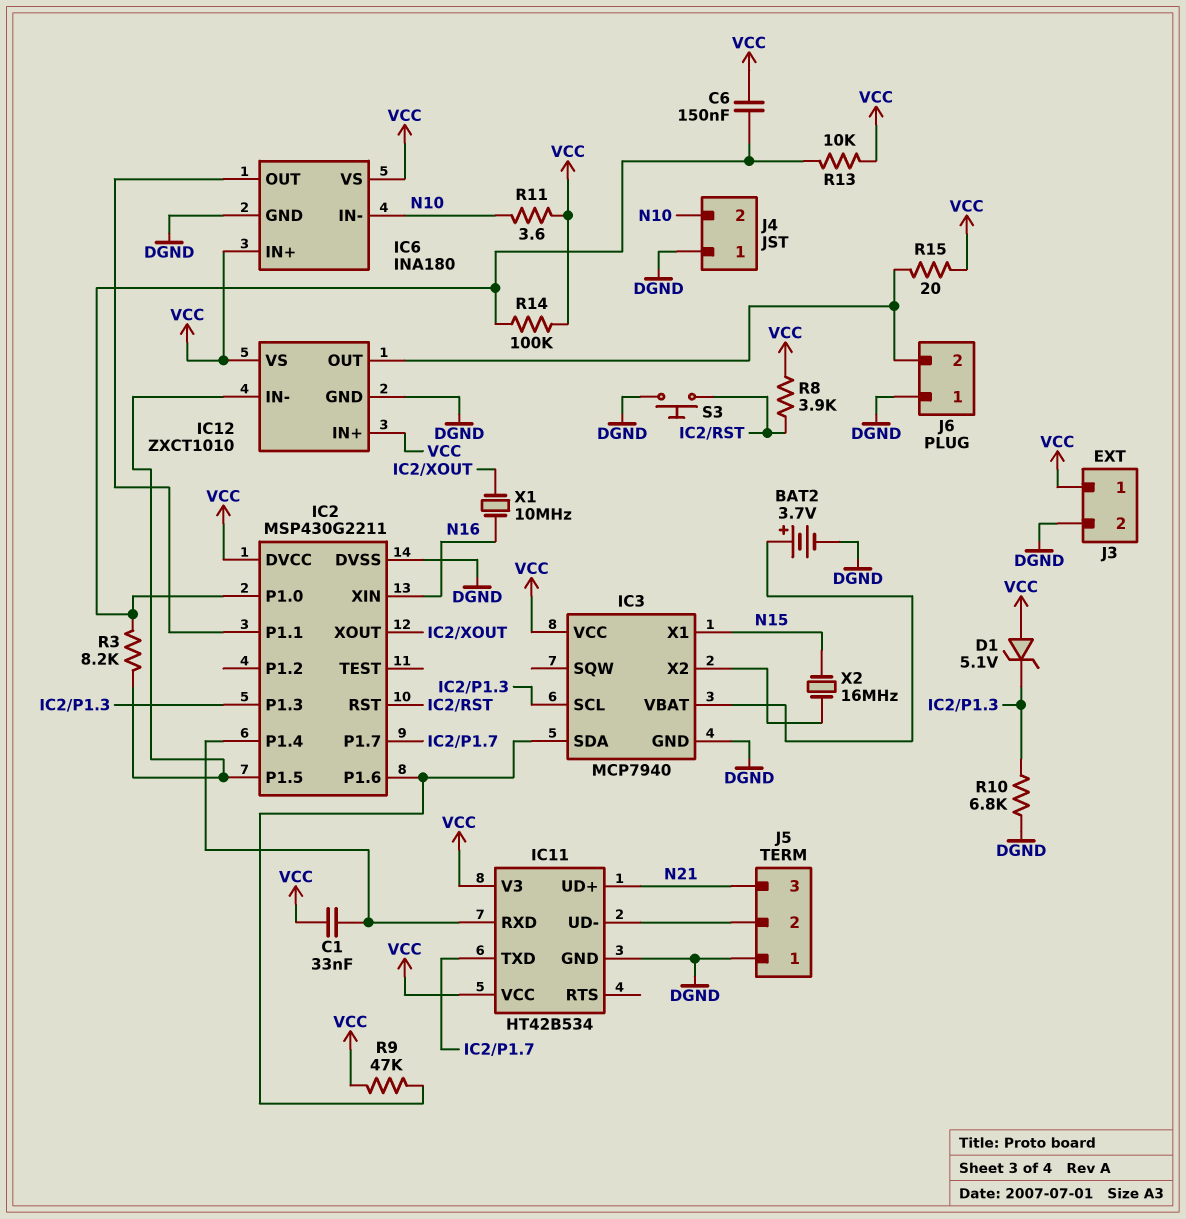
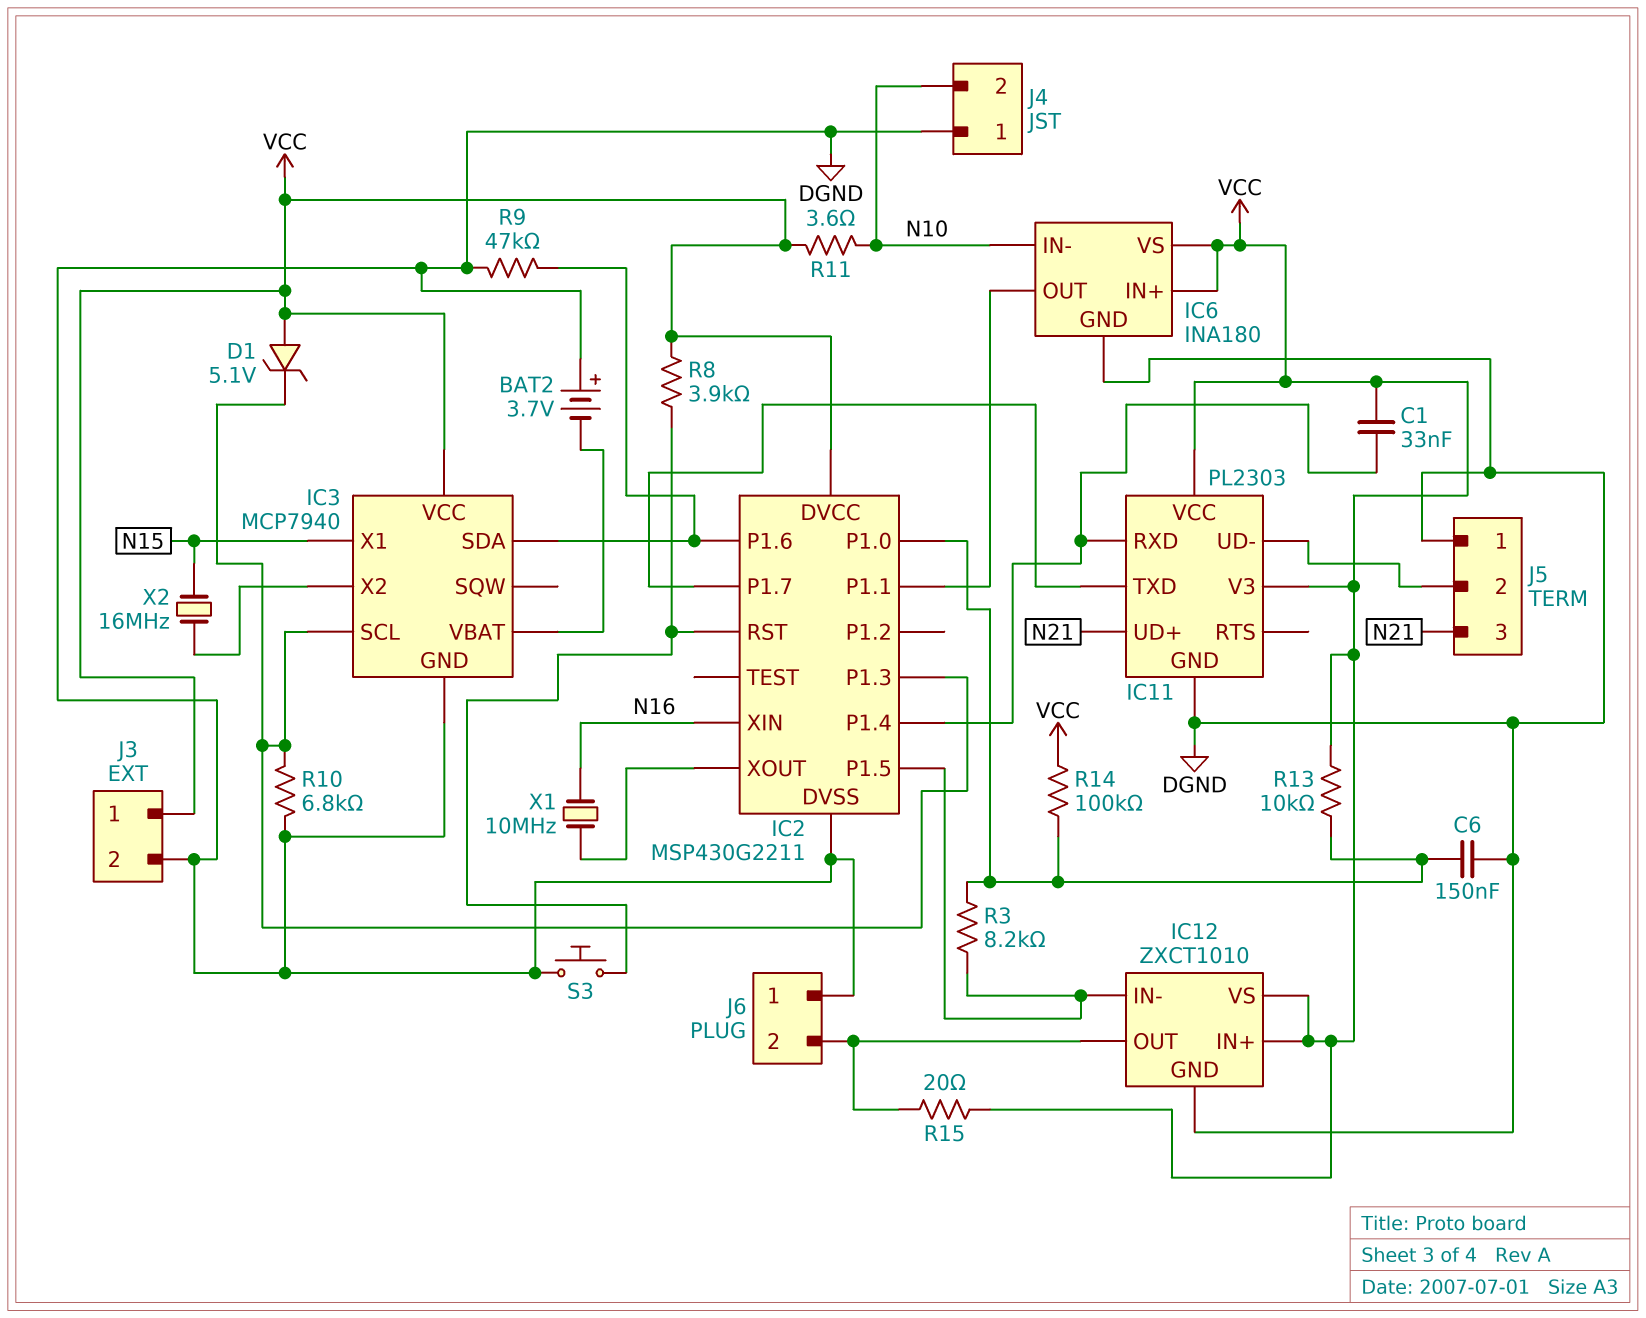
BAT2: 3.7V (plus IC3/VBAT, minus DGND) -> 3.7V (plus DGND, minus IC3/VBAT)
C6: 150nF (IC2/P1.0, VCC) -> 150nF (DGND, IC2/P1.0)
IC11: HT42B534 -> PL2303
R9: 47k (IC2/P1.6, VCC) -> 47k (DGND, IC2/P1.6)

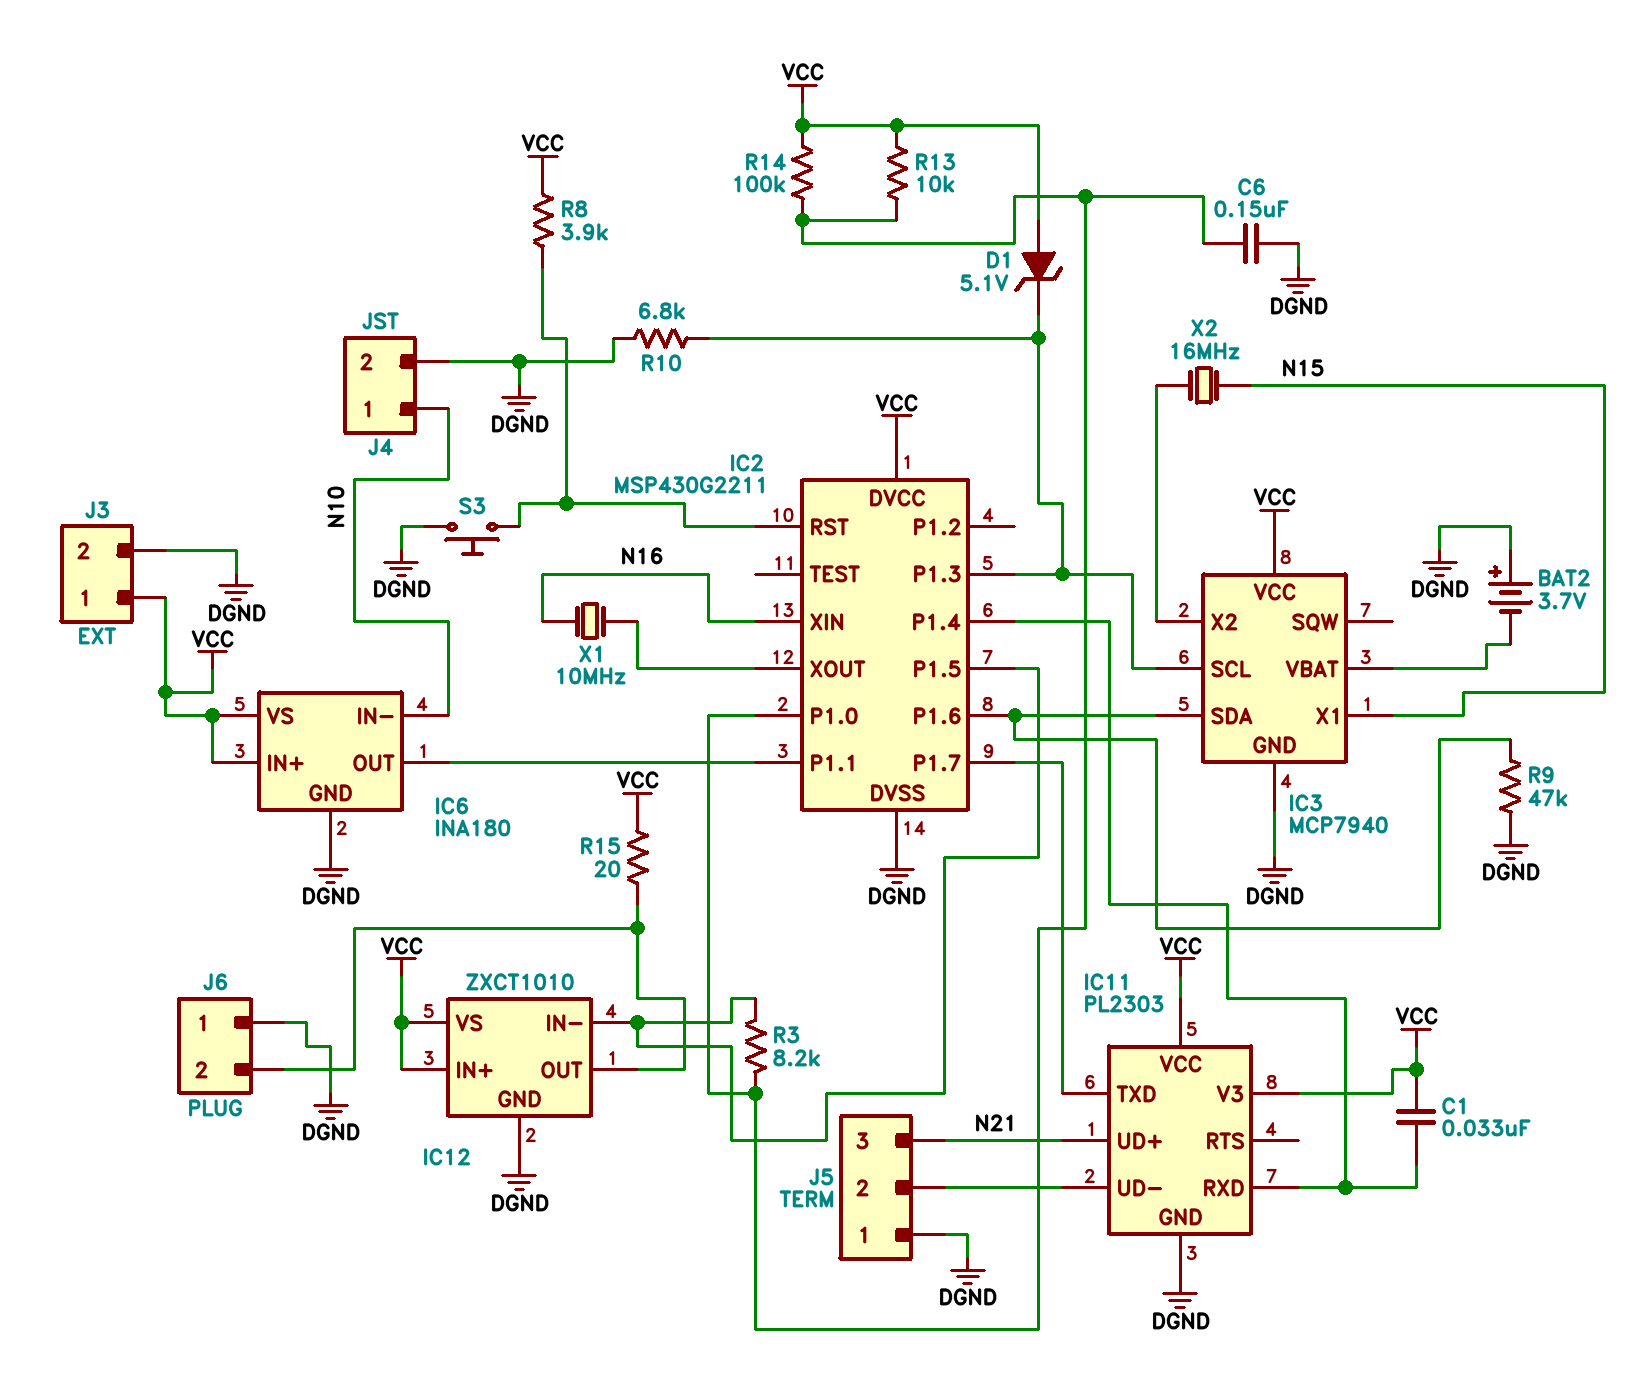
J4 pin 1: DGND -> N10
J4 pin 2: N10 -> DGND
R11: 3.6 (N10, VCC) -> none

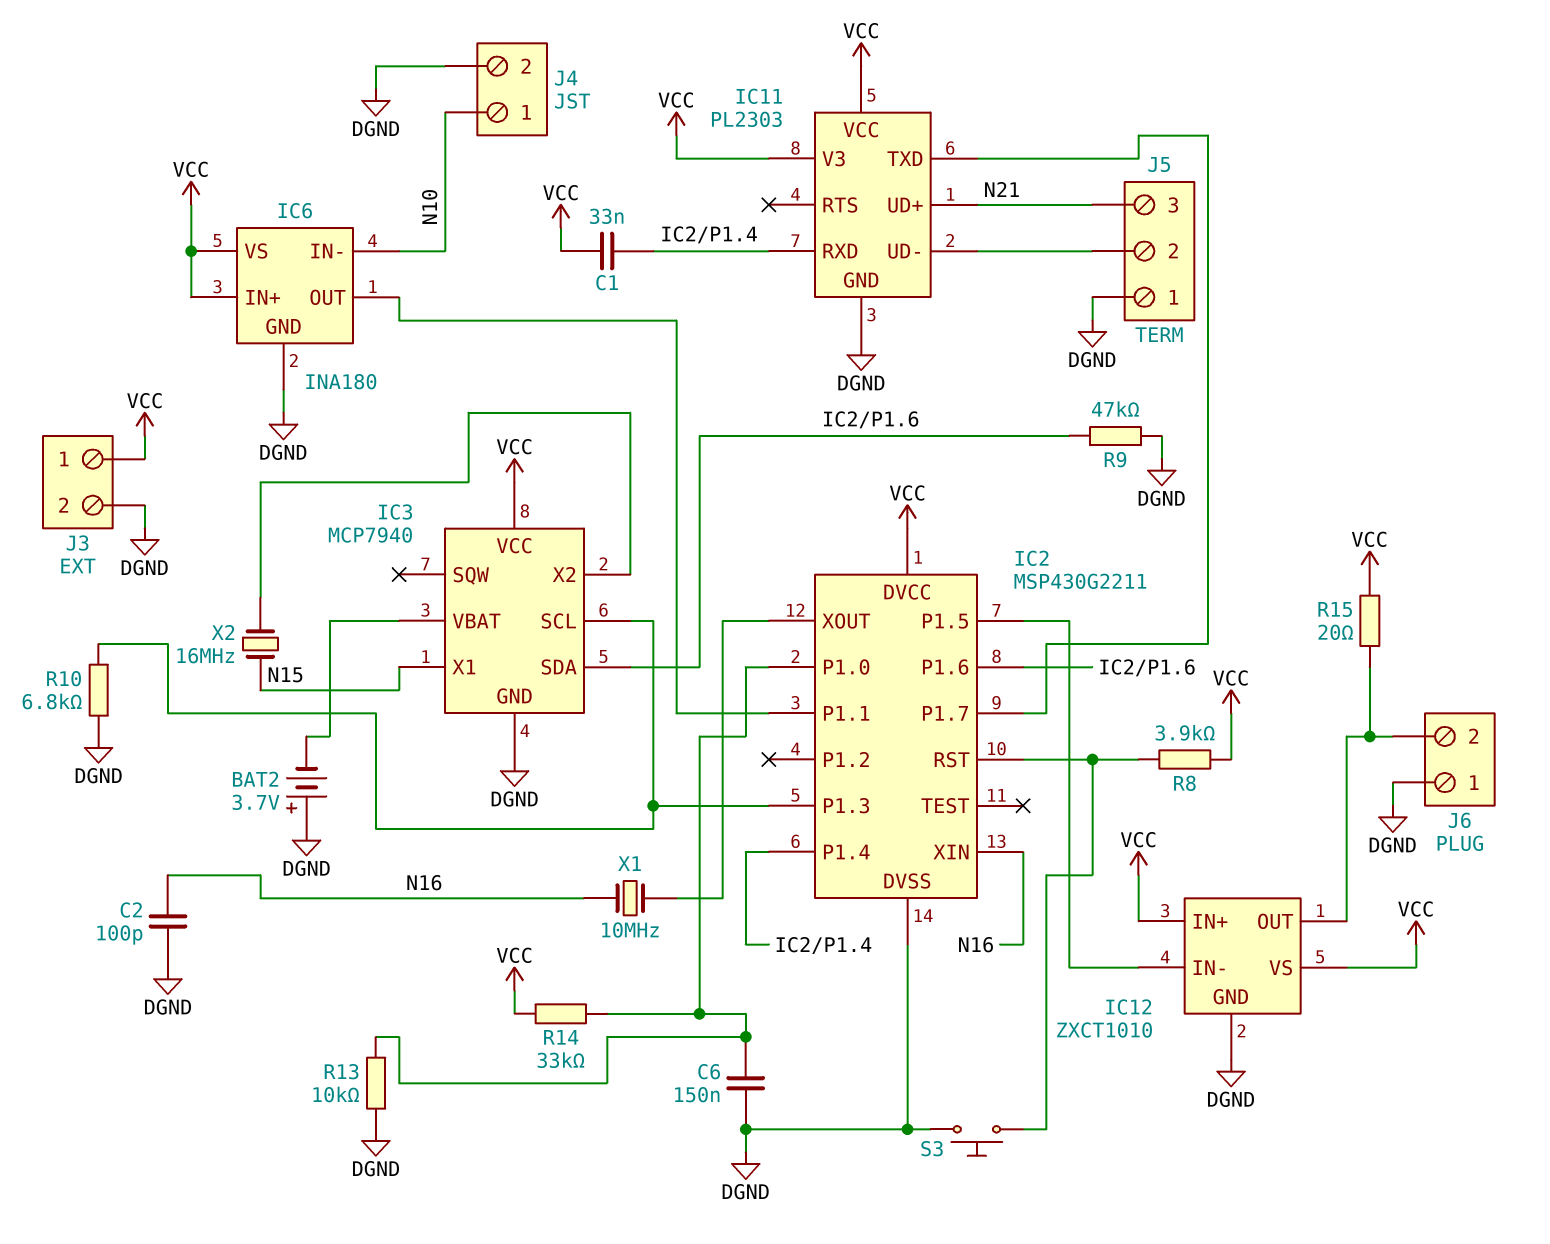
C2: none -> 100pF (DGND, N16)
D1: zener 5.1V (A VCC, K IC2/P1.3) -> none
R3: 8.2k (IC2/P1.0, IC2/P1.5) -> none
R13: 10k (IC2/P1.0, VCC) -> 10k (DGND, IC2/P1.0)
R14: 100k (IC2/P1.0, VCC) -> 33k (IC2/P1.0, VCC)

